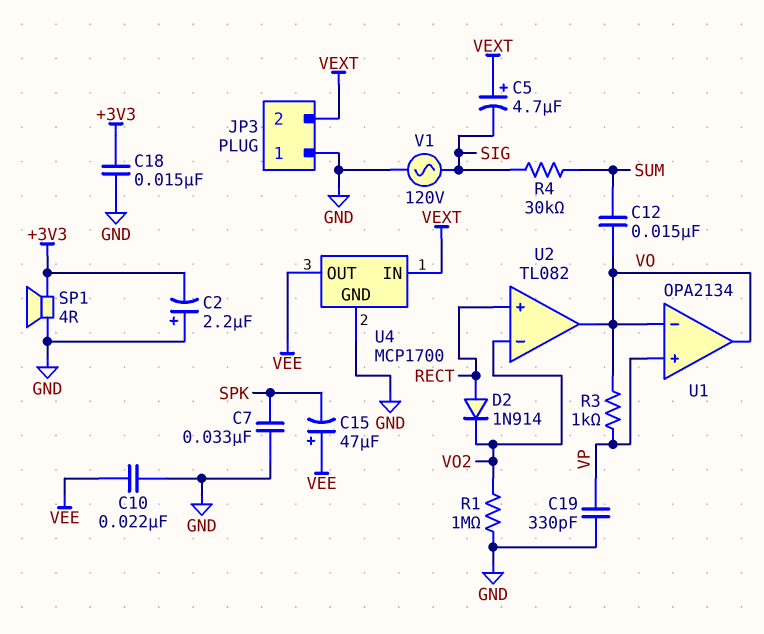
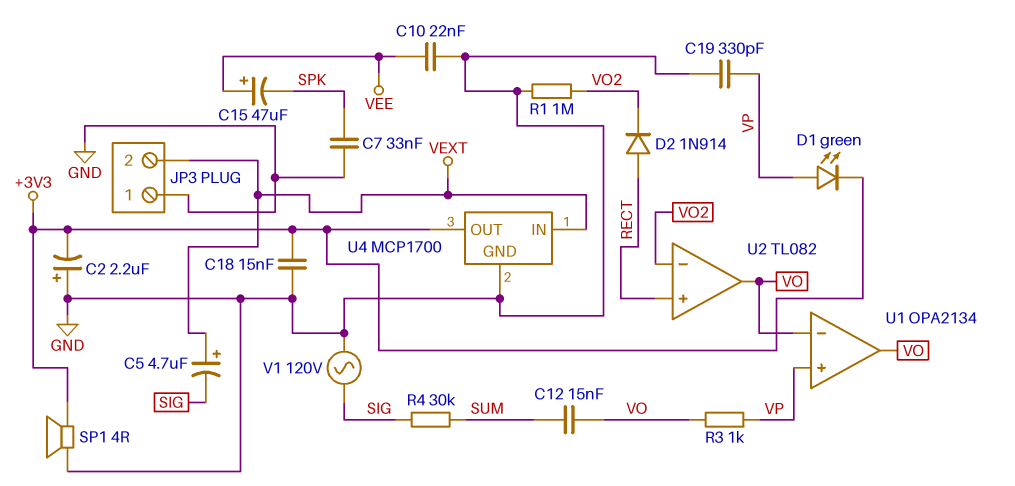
D1: none -> LED green (A VP, K +3V3)
U4 pin OUT: VEE -> +3V3

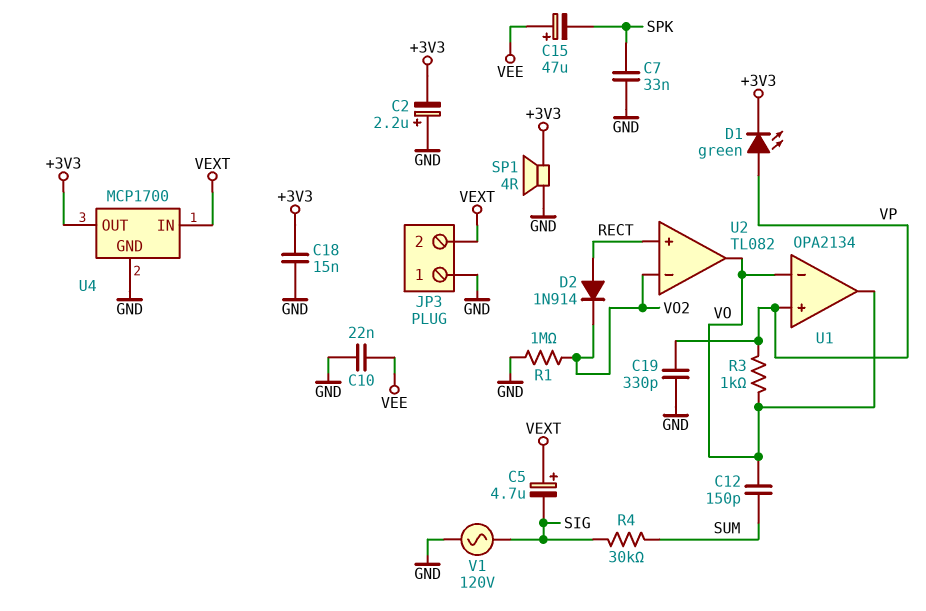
C12: 15nF (SUM, VO) -> 150pF (SUM, VO)

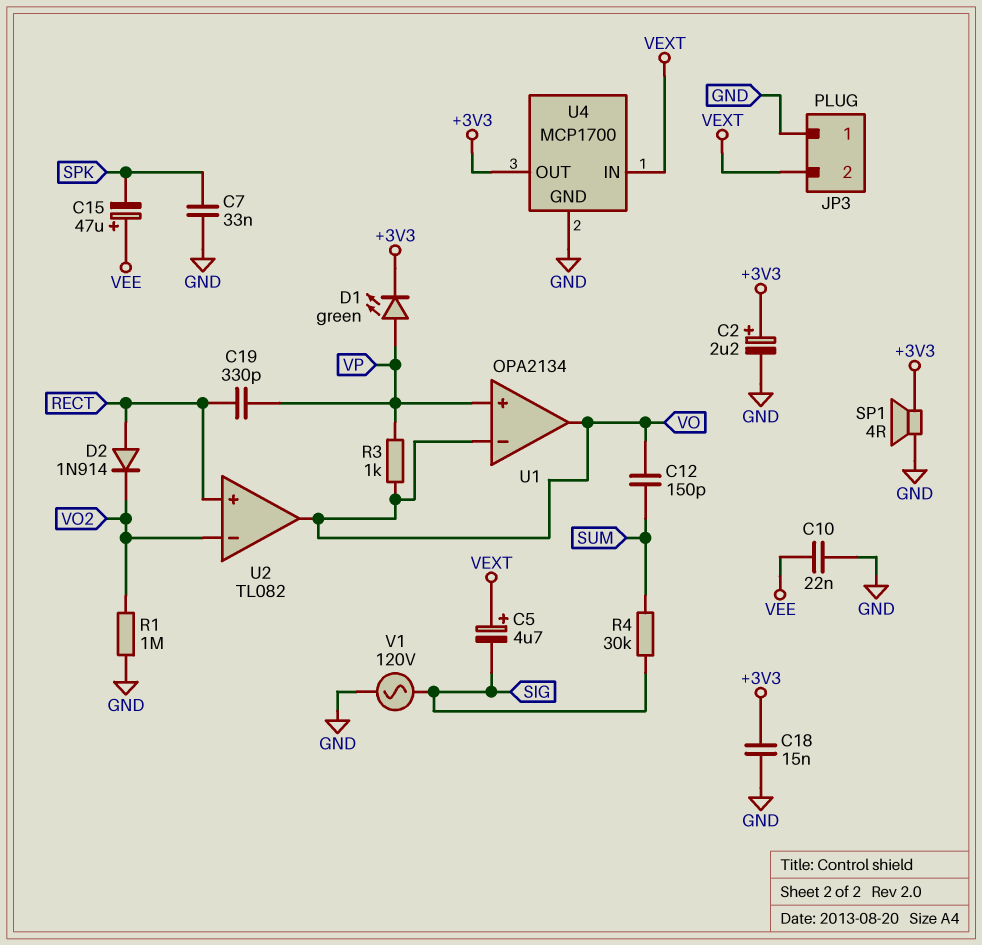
C2: 2.2uF (plus GND, minus +3V3) -> 2.2uF (plus +3V3, minus GND)
C19: 330pF (GND, VP) -> 330pF (RECT, VP)

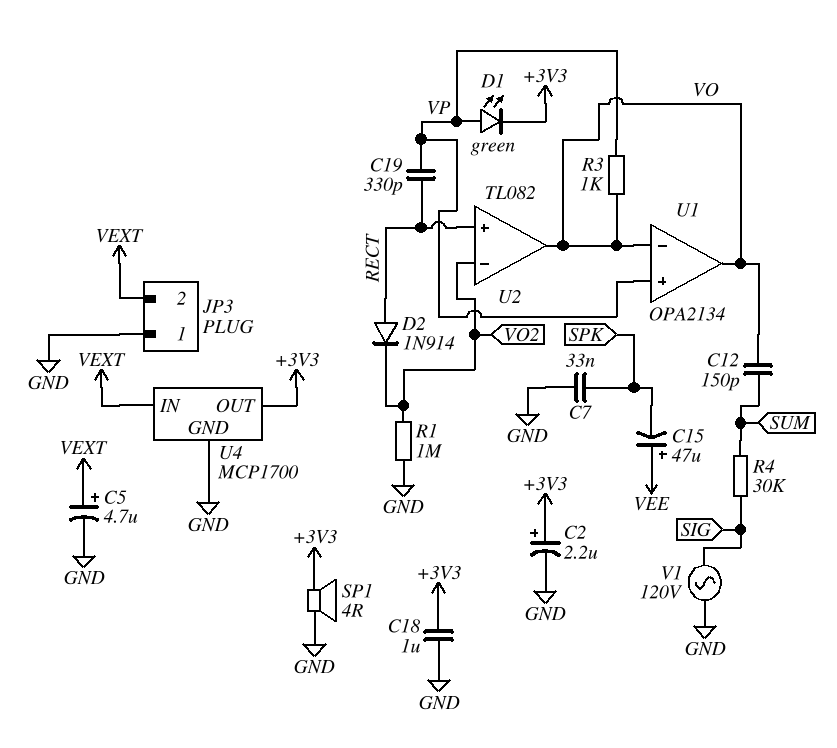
C5: 4.7uF (plus VEXT, minus SIG) -> 4.7uF (plus VEXT, minus GND)
C10: 22nF (GND, VEE) -> none
C18: 15nF (+3V3, GND) -> 1uF (+3V3, GND)

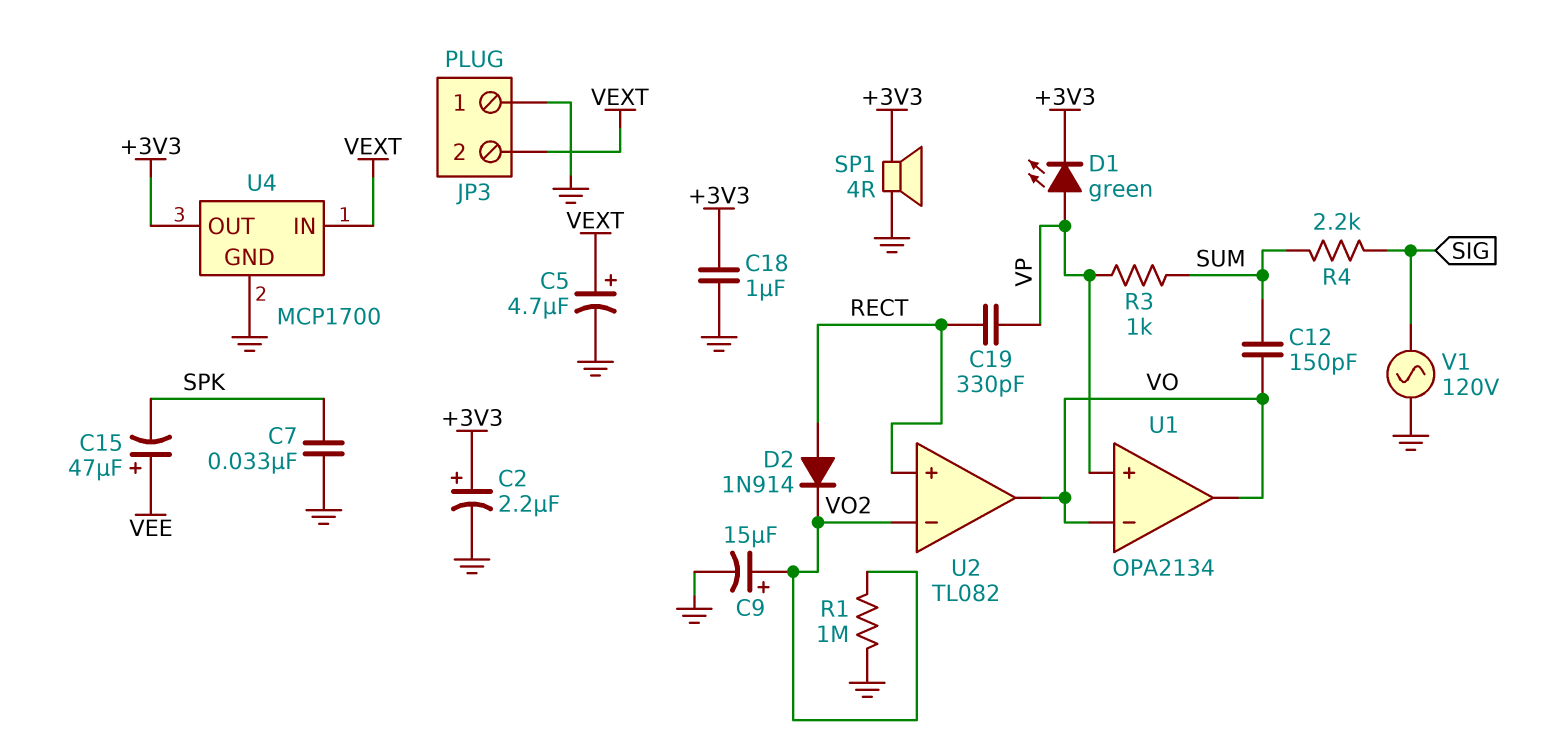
C9: none -> 15uF (plus VO2, minus GND)
R3: 1k (VO, VP) -> 1k (SUM, VP)
R4: 30k (SIG, SUM) -> 2.2k (SIG, SUM)

